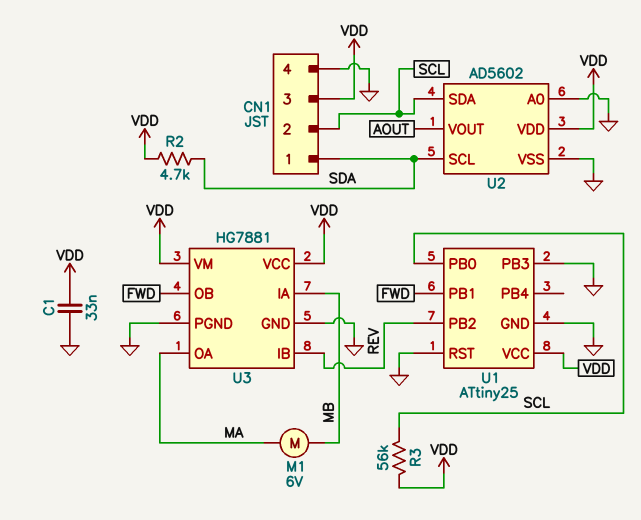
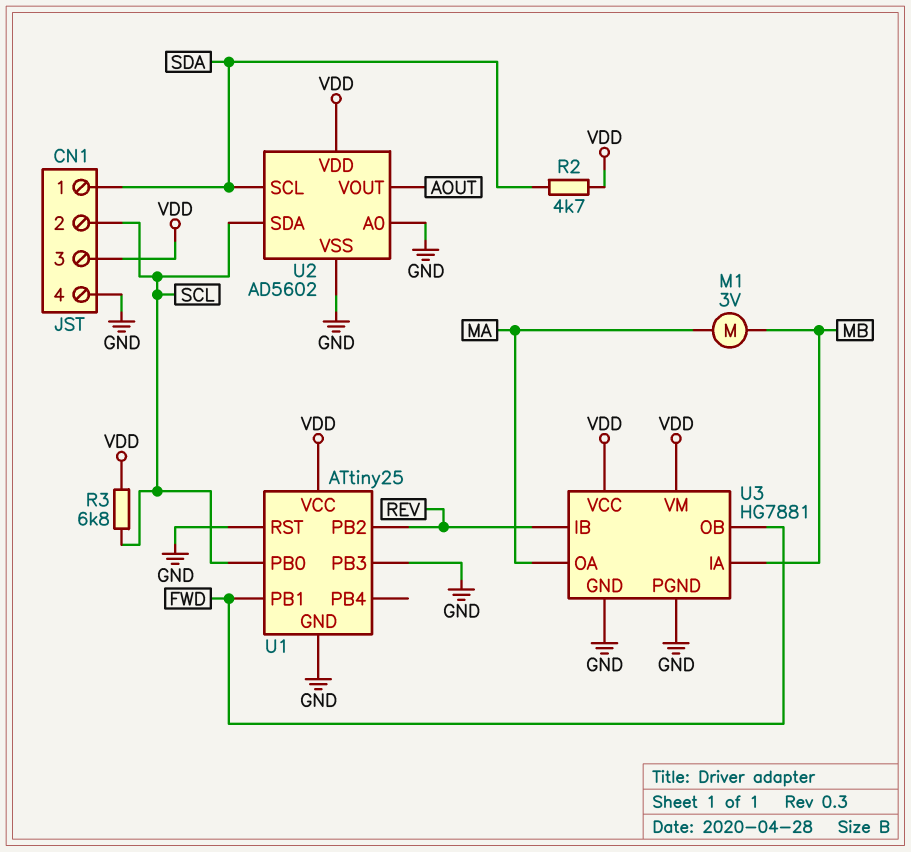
C1: 33nF (GND, VDD) -> none
M1: motor 6V (MA, MB) -> motor 3V (MA, MB)
R3: 56k (SCL, VDD) -> 6.8k (SCL, VDD)

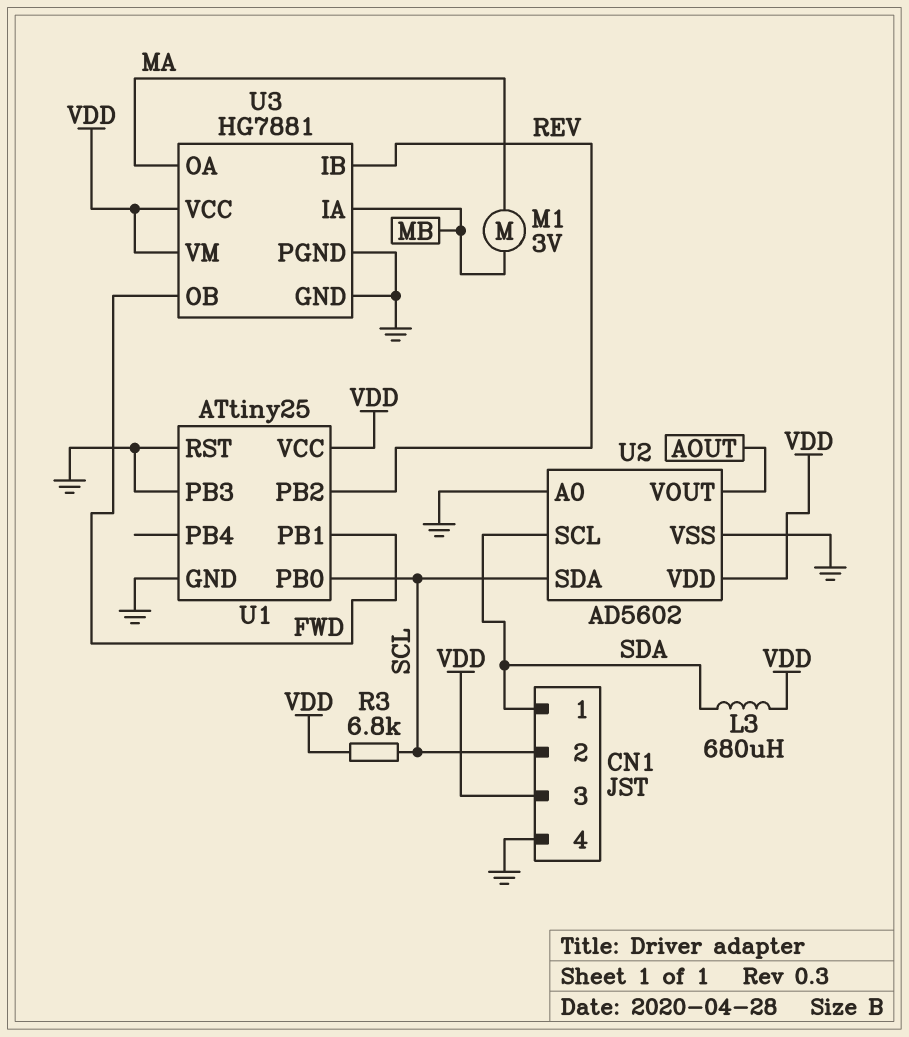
L3: none -> 680uH (SDA, VDD)
R2: 4.7k (SDA, VDD) -> none

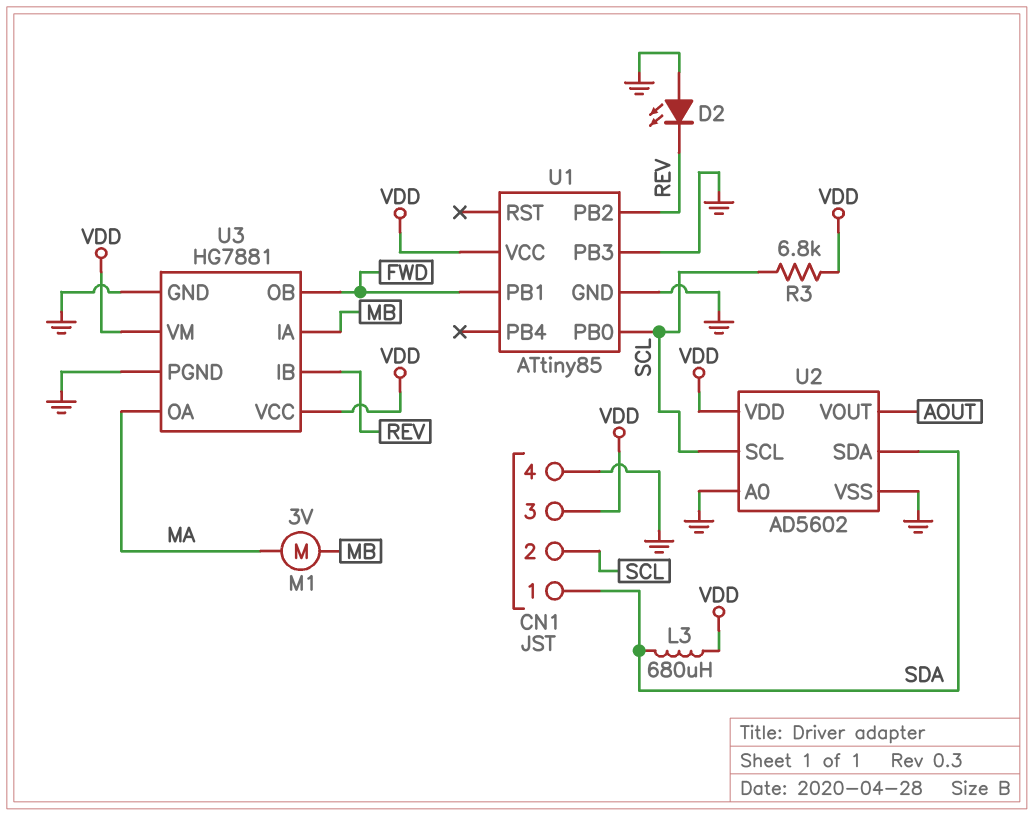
D2: none -> LED (A GND, K REV)
U1: ATtiny25 -> ATtiny85
U1 pin RST: GND -> none
U2 pin SCL: SDA -> SCL
U2 pin SDA: SCL -> SDA

